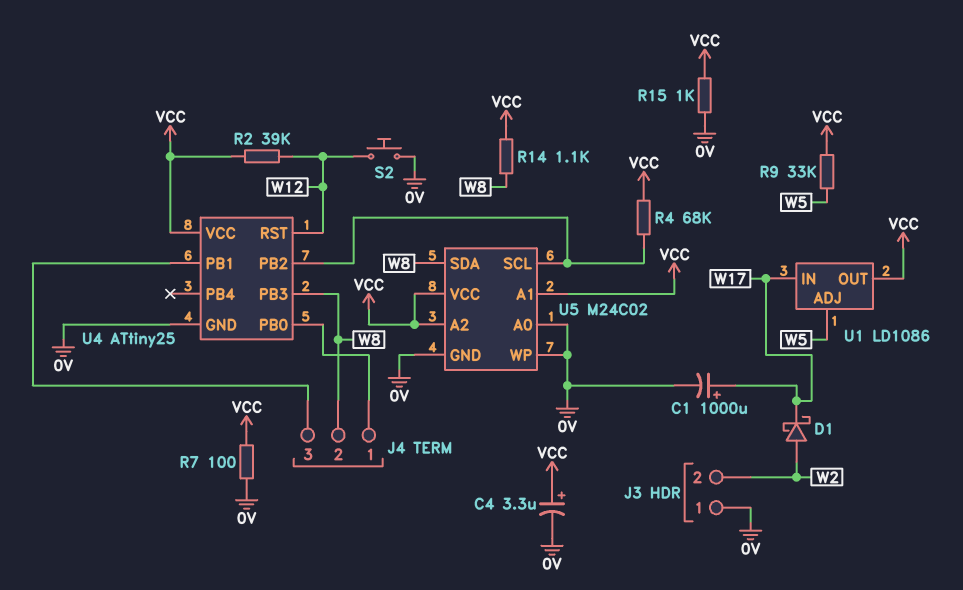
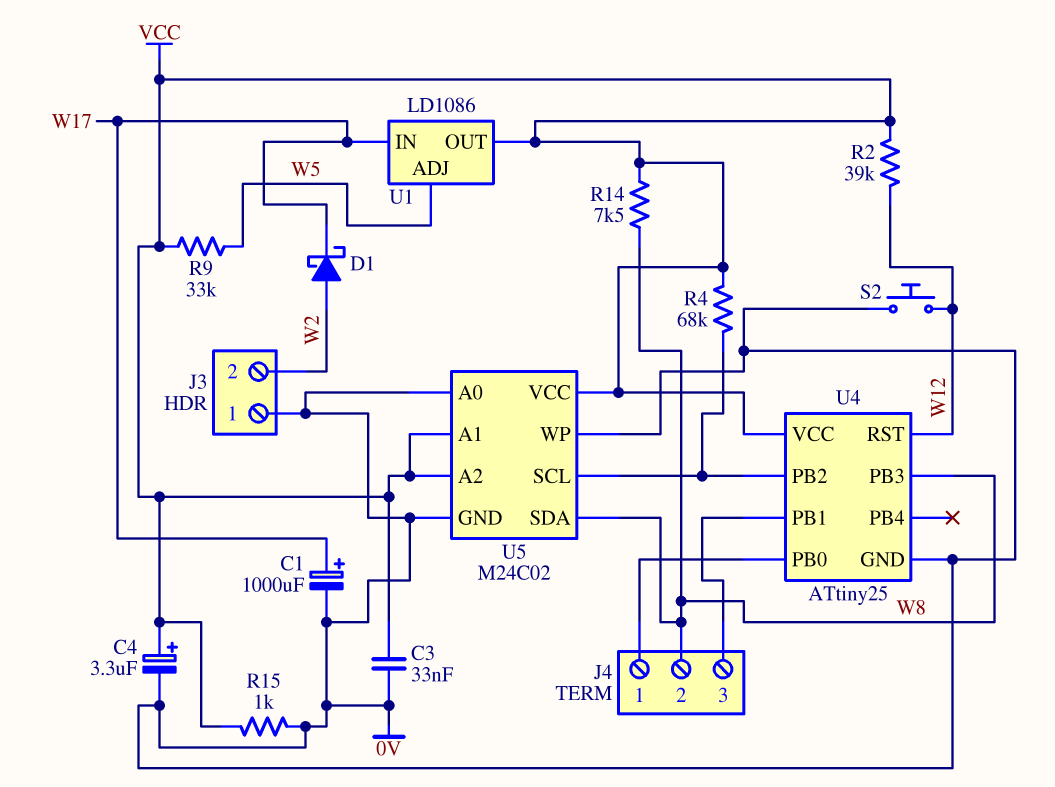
C3: none -> 33nF (0V, VCC)
R7: 100 (0V, VCC) -> none
R14: 1.1k (VCC, W8) -> 7.5k (VCC, W8)

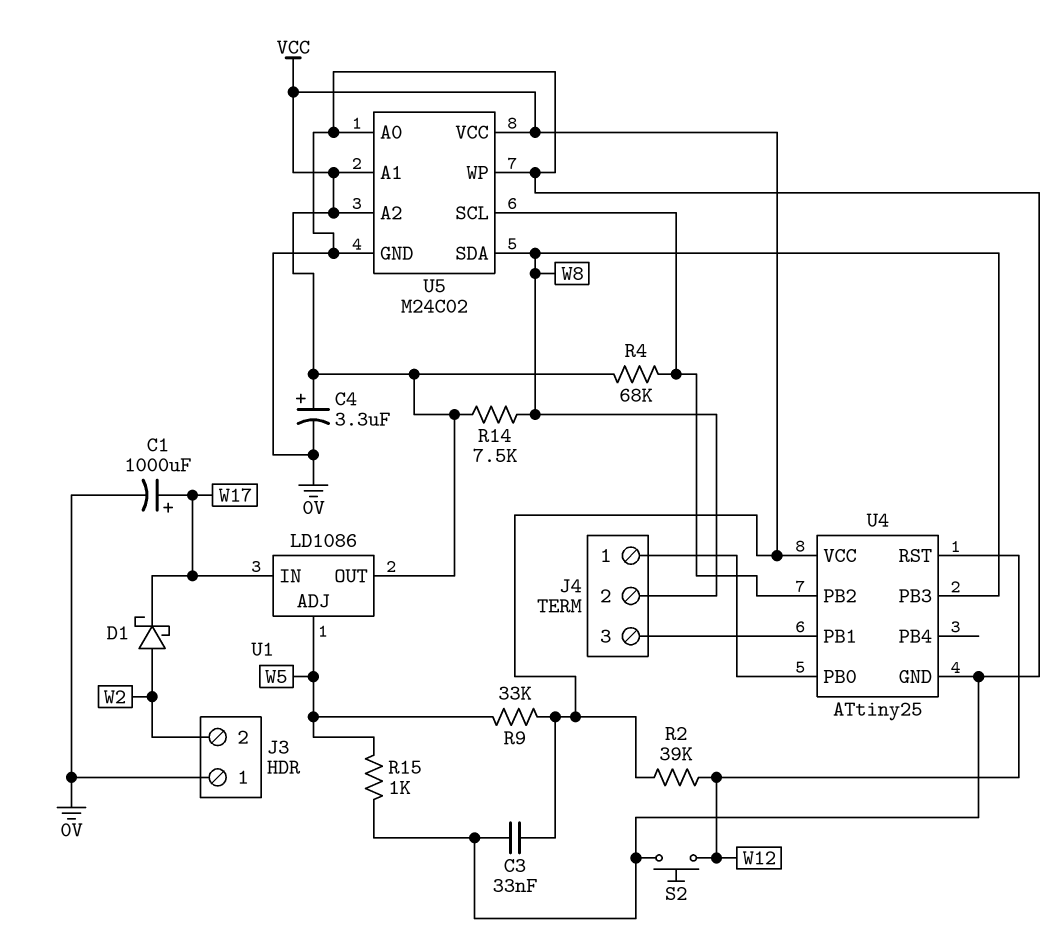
R15: 1k (0V, VCC) -> 1k (0V, W5)

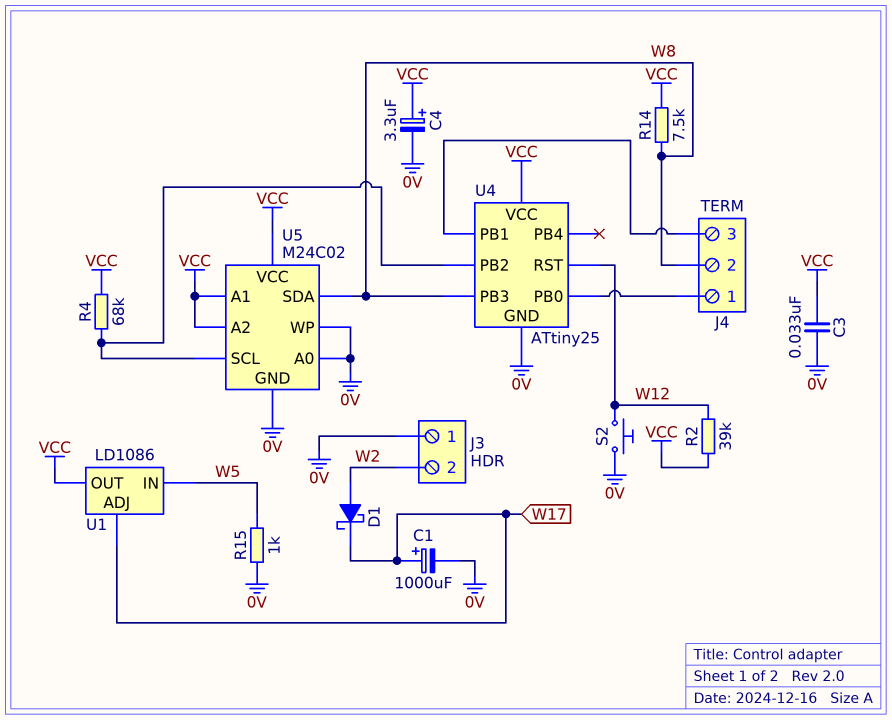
R9: 33k (VCC, W5) -> none
U1 pin ADJ: W5 -> W17
U1 pin IN: W17 -> W5

